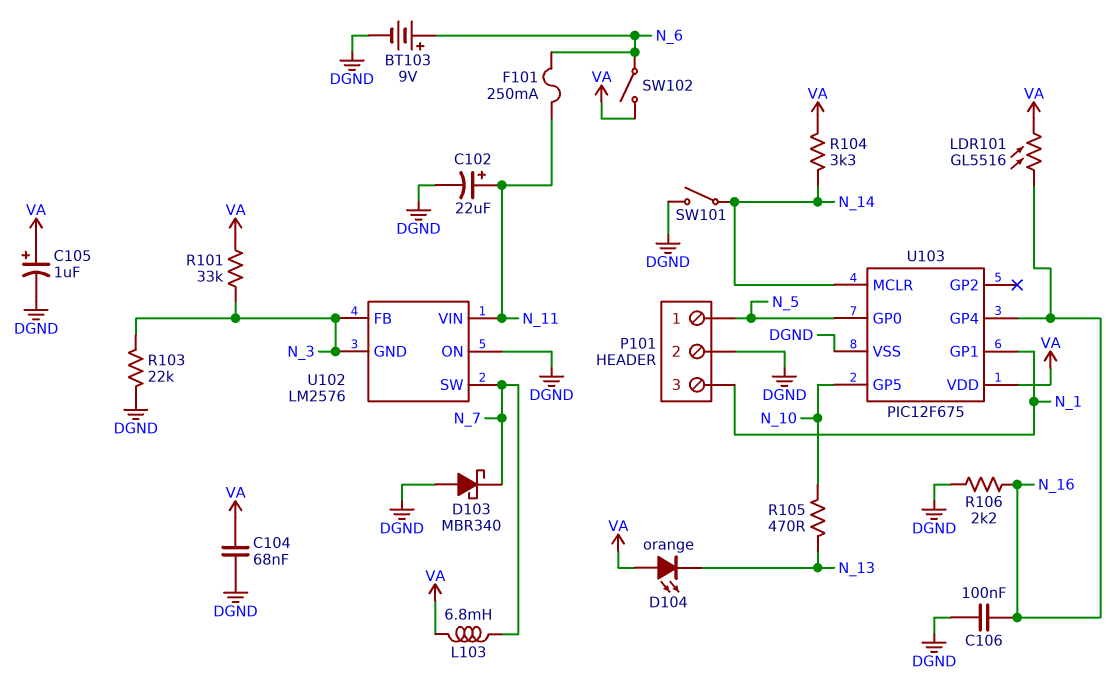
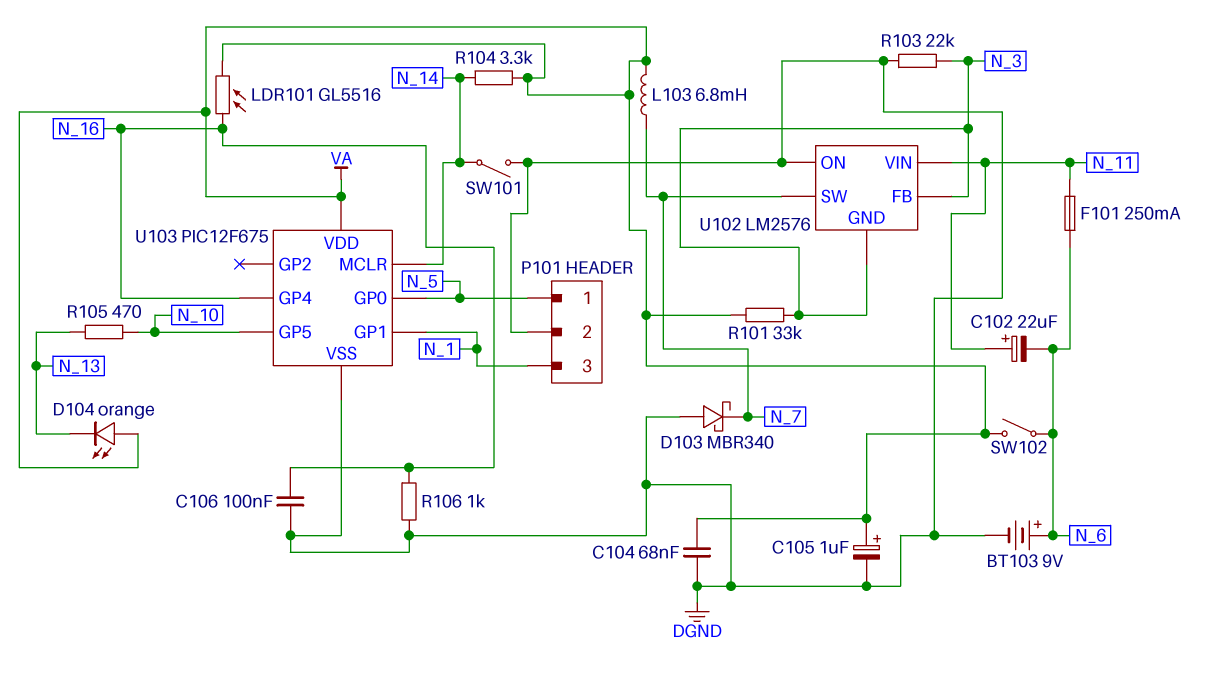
C102: 22uF (plus N_11, minus DGND) -> 22uF (plus N_11, minus N_6)
R106: 2.2k (DGND, N_16) -> 1k (DGND, N_16)

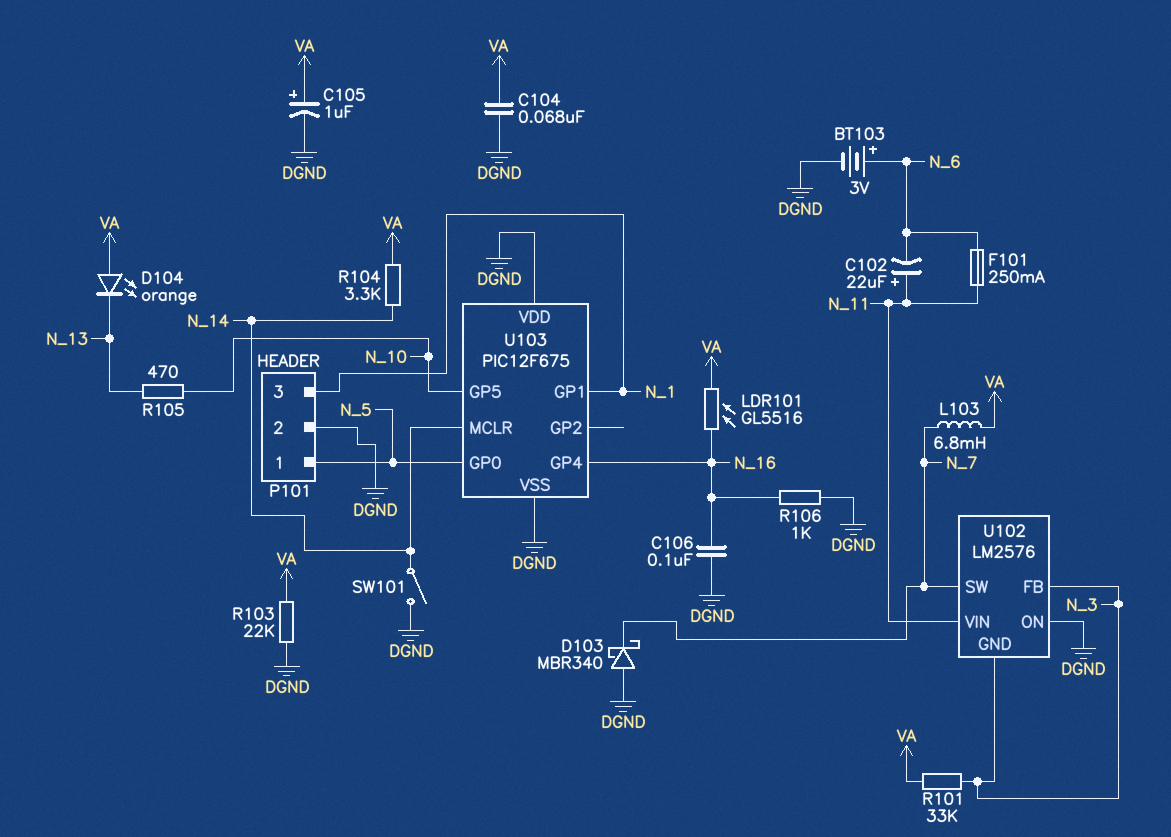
BT103: 9V (plus N_6, minus DGND) -> 3V (plus N_6, minus DGND)
R103: 22k (DGND, N_3) -> 22k (DGND, VA)
SW102: switch (N_6, VA) -> none
U103 pin VDD: VA -> DGND

